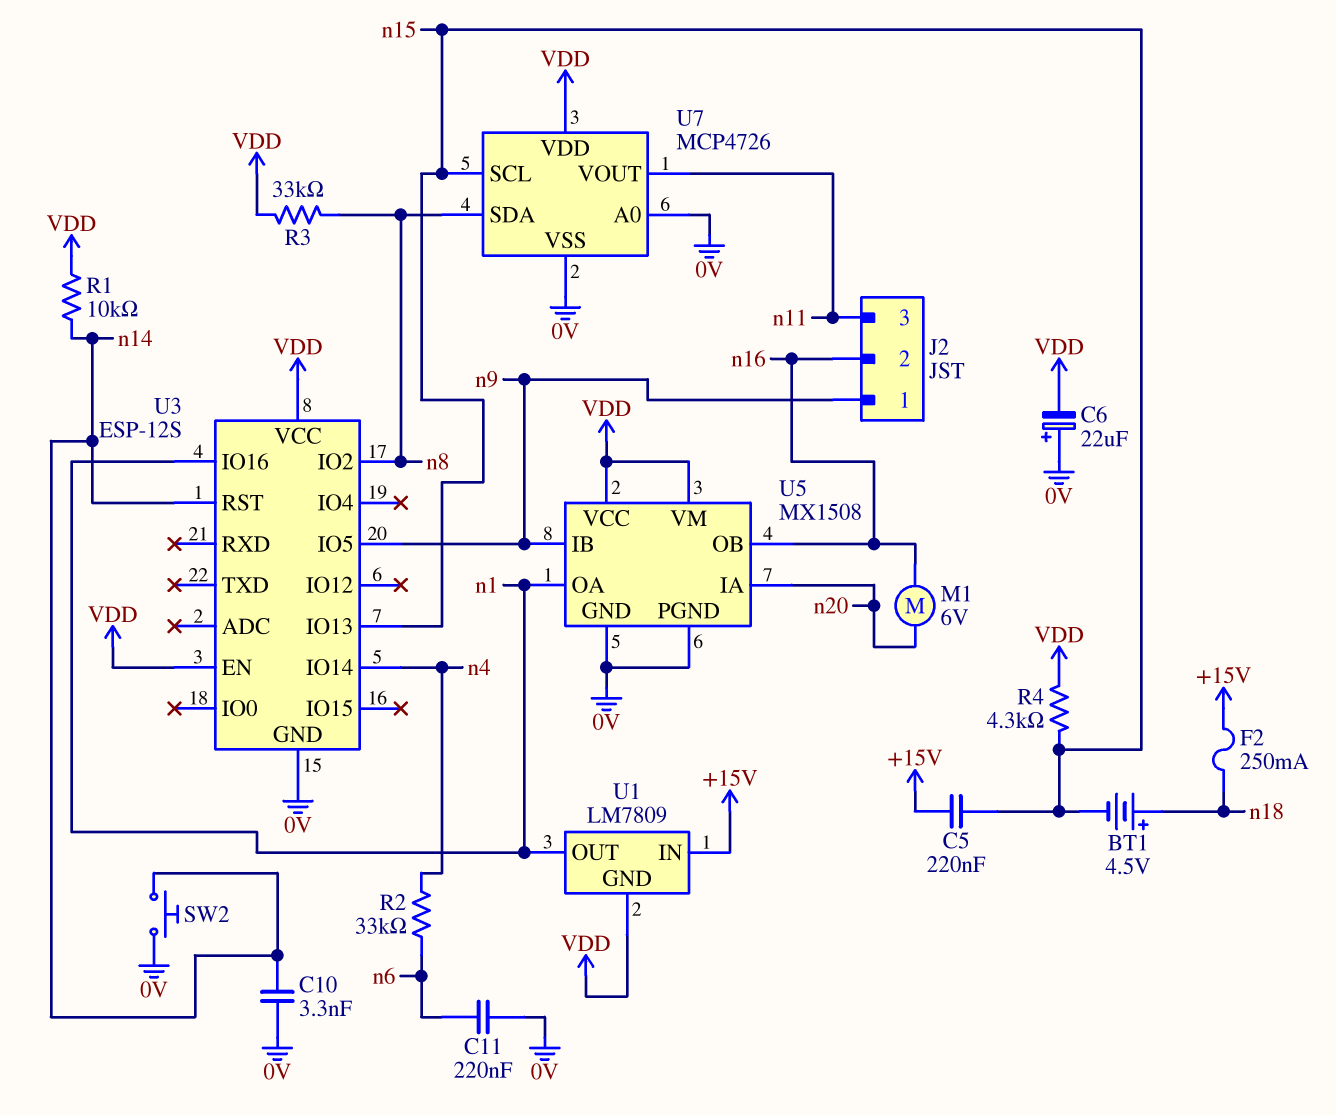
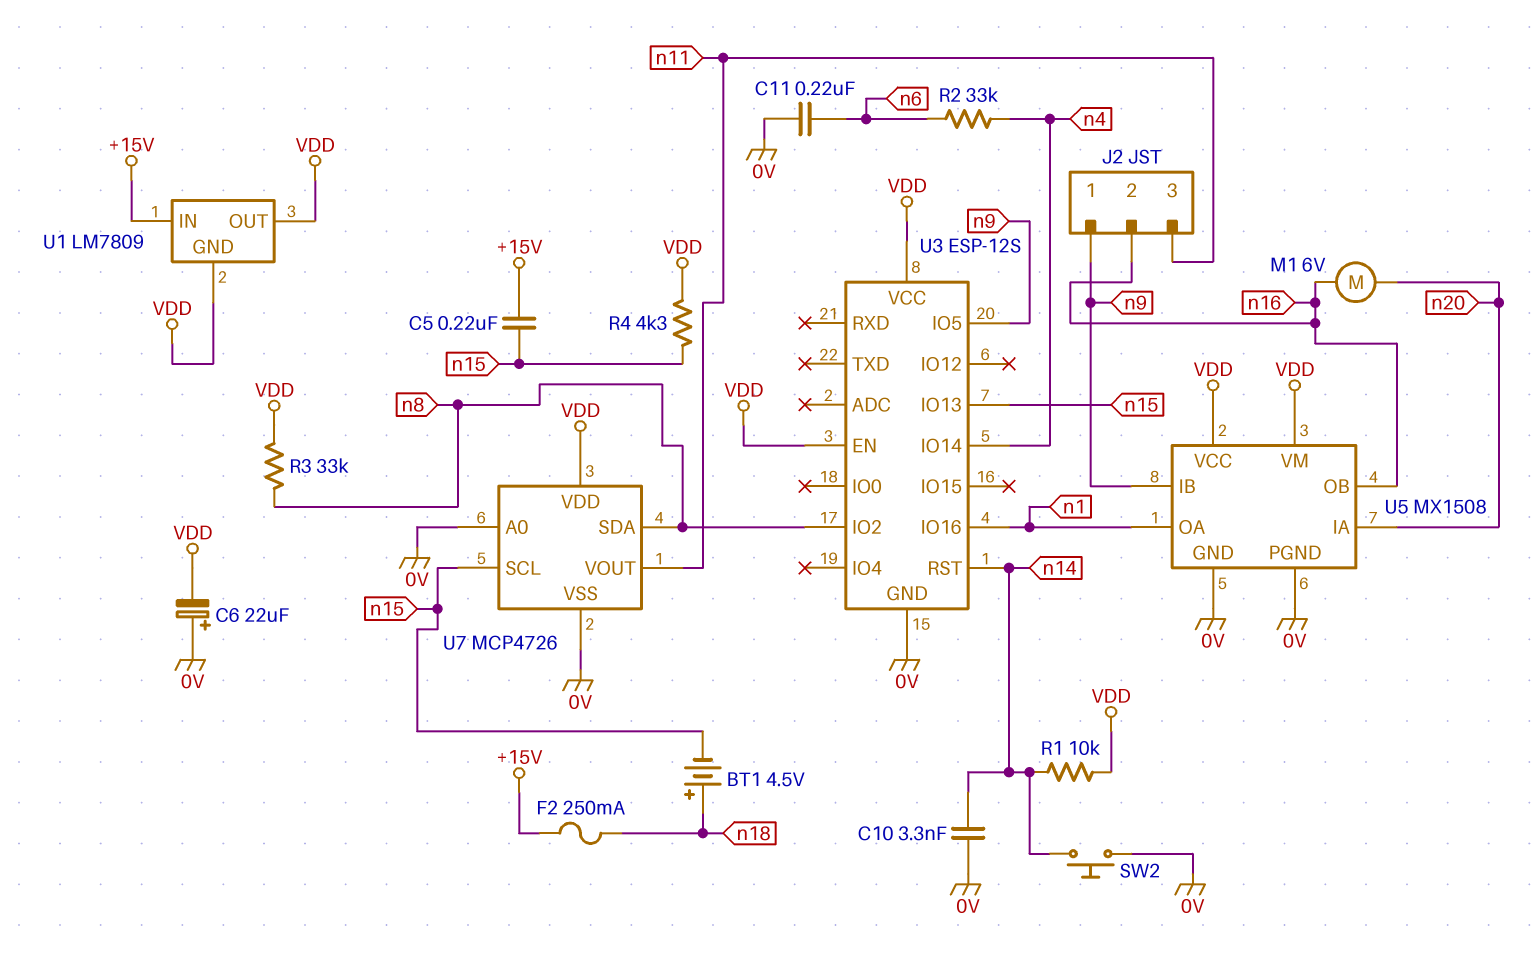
U1 pin OUT: n1 -> VDD

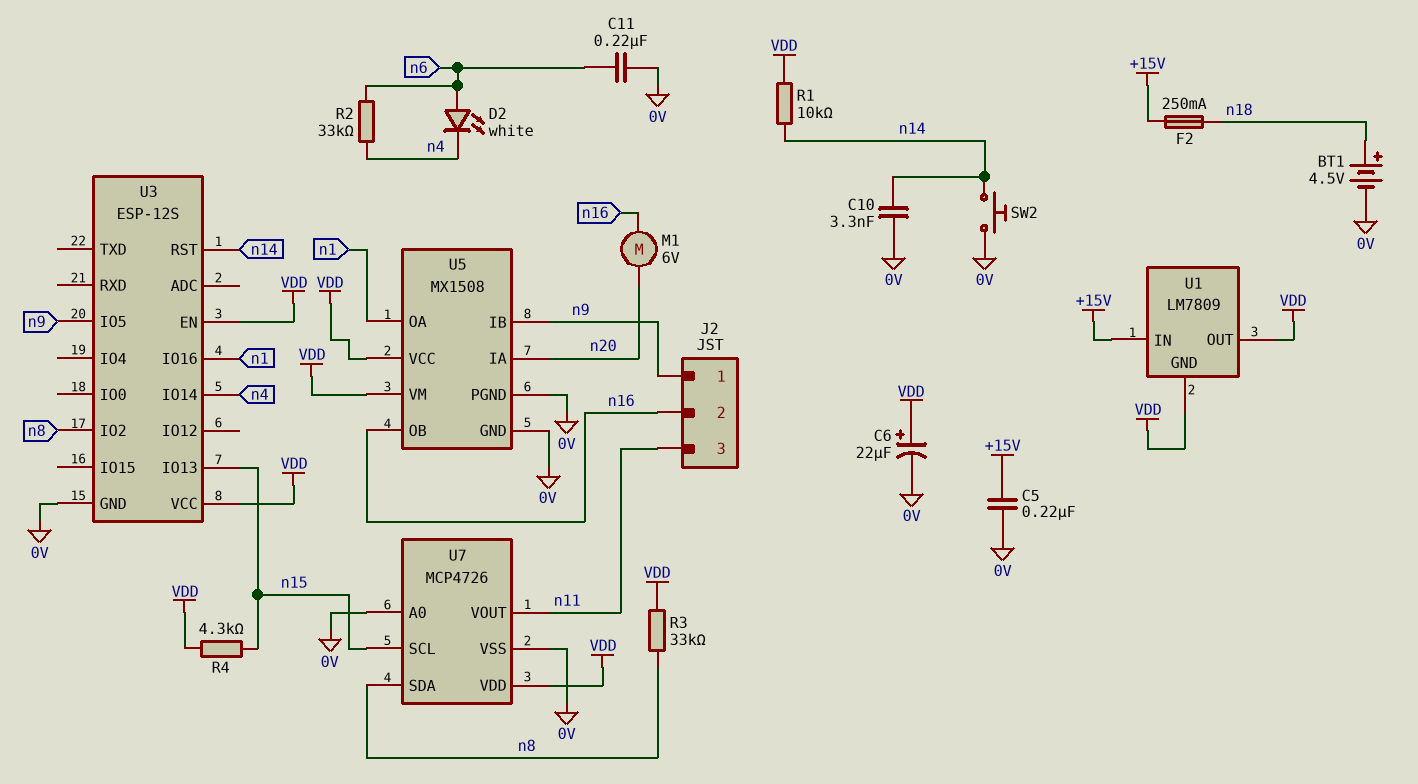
BT1: 4.5V (plus n18, minus n15) -> 4.5V (plus n18, minus 0V)
C5: 220nF (+15V, n15) -> 220nF (+15V, 0V)
C6: 22uF (plus 0V, minus VDD) -> 22uF (plus VDD, minus 0V)
D2: none -> LED white (A n6, K n4)

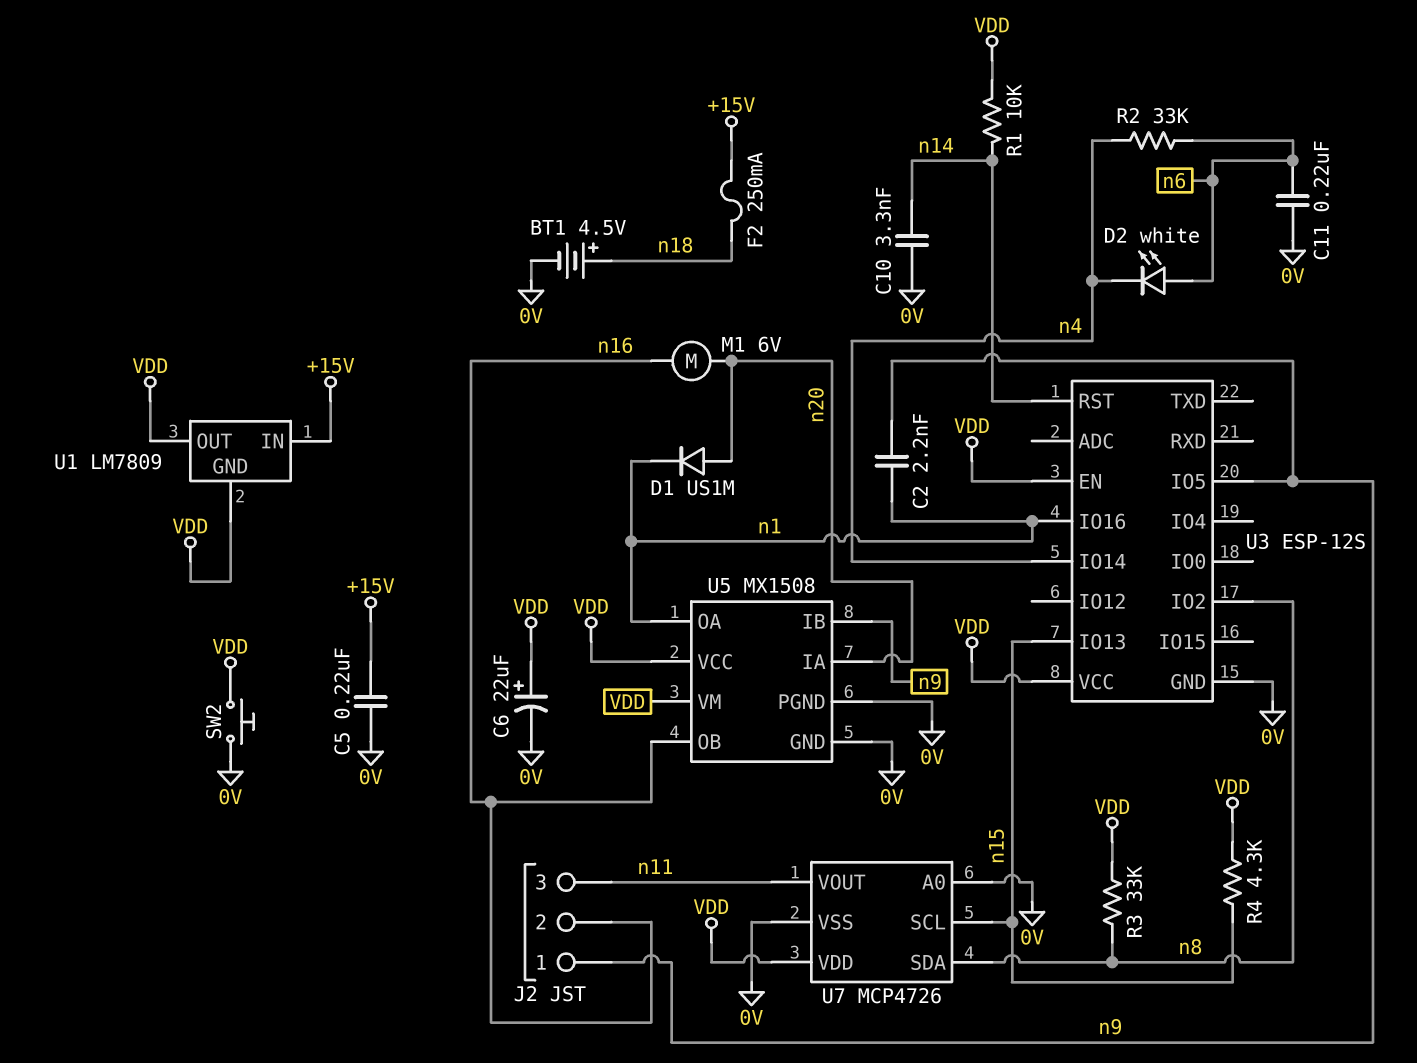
C2: none -> 2.2nF (n1, n9)
D1: none -> diode US1M (A n20, K n1)
SW2: button (0V, n14) -> button (0V, VDD)

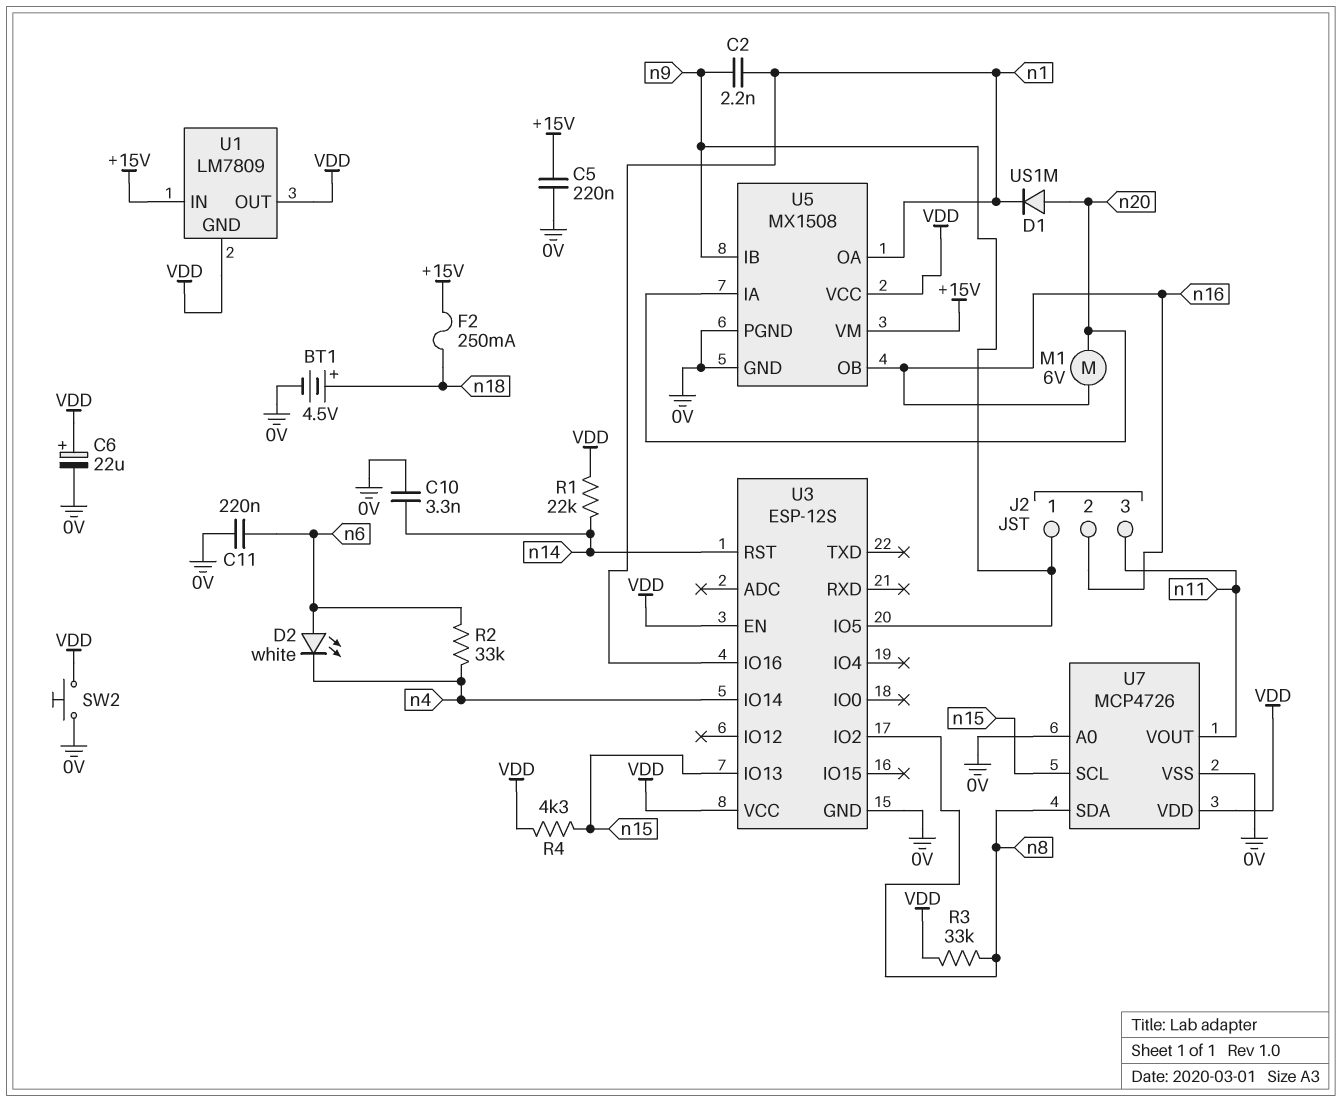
R1: 10k (VDD, n14) -> 22k (VDD, n14)
U5 pin VM: VDD -> +15V

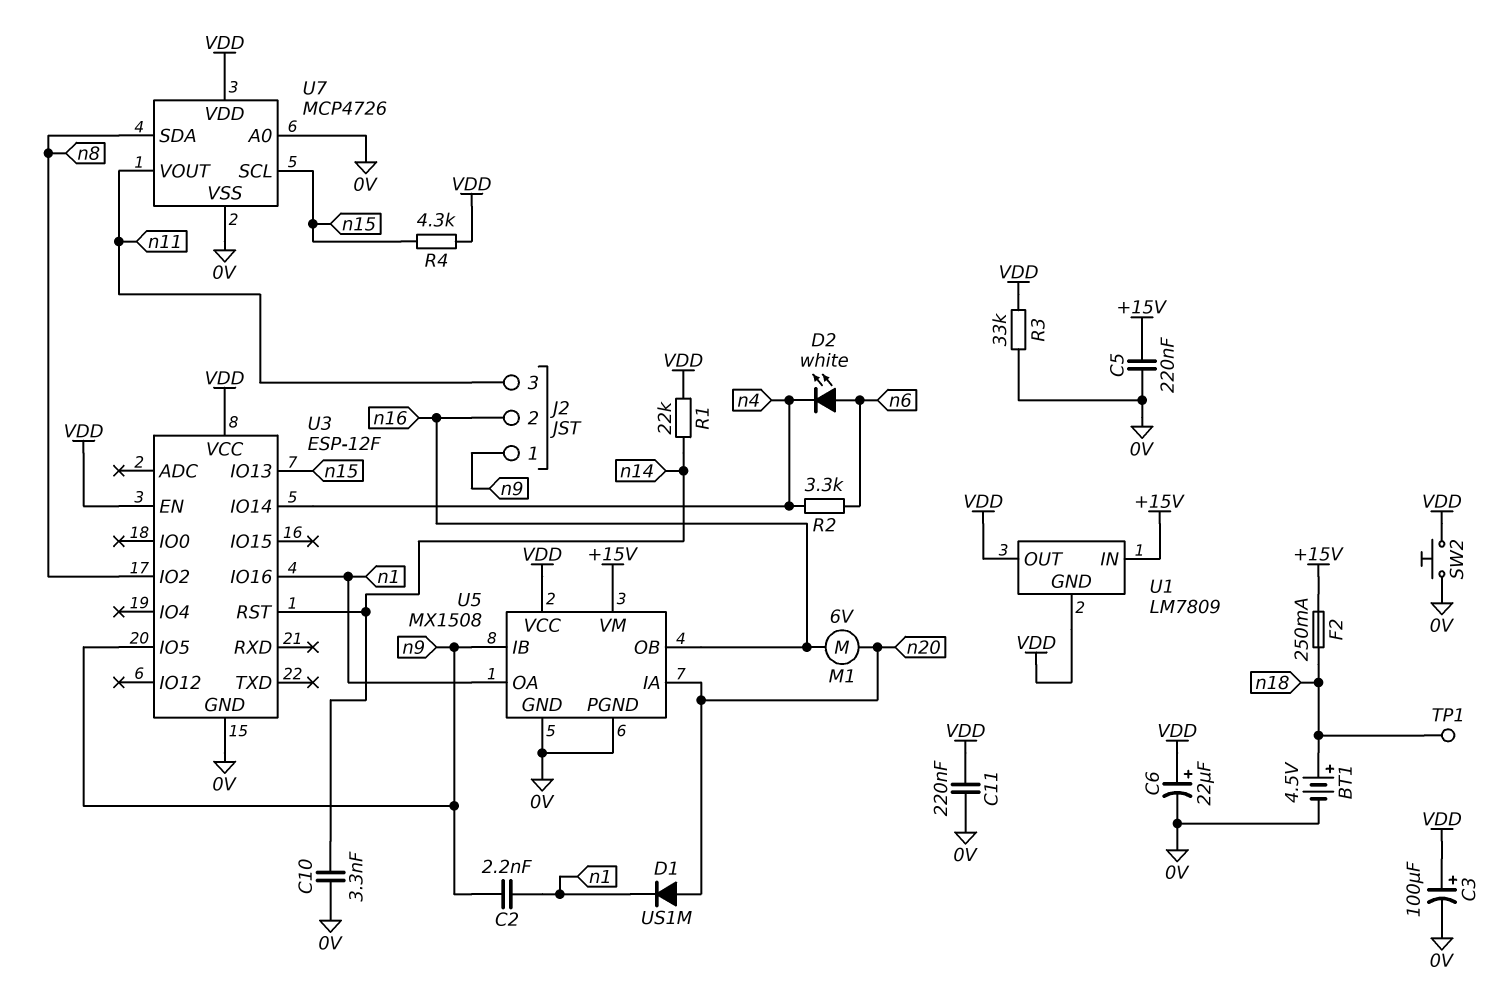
C3: none -> 100uF (plus VDD, minus 0V)
C11: 220nF (0V, n6) -> 220nF (0V, VDD)
R2: 33k (n4, n6) -> 3.3k (n4, n6)
R3: 33k (VDD, n8) -> 33k (0V, VDD)
TP1: none -> test point (n18)
U3: ESP-12S -> ESP-12F

